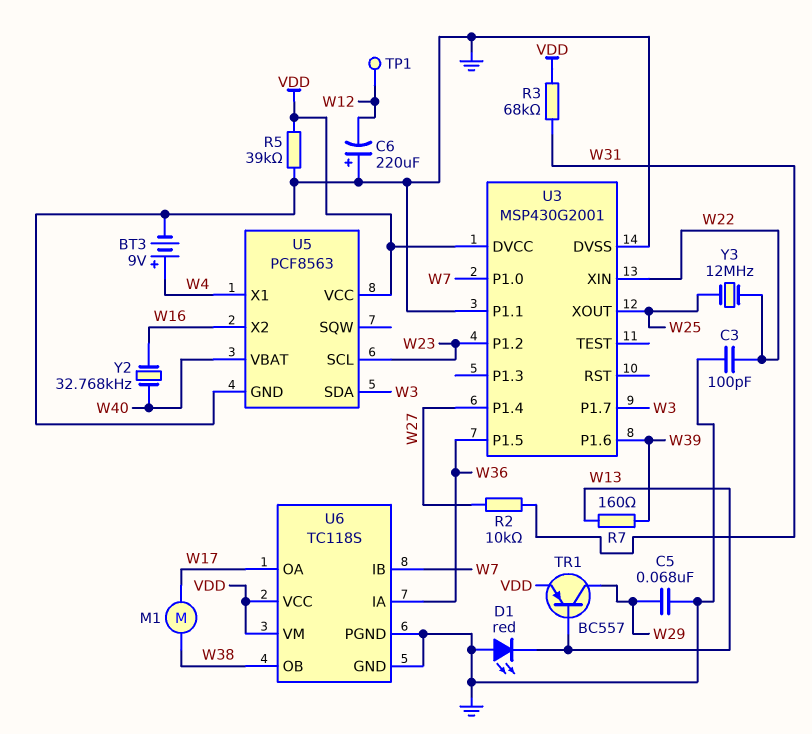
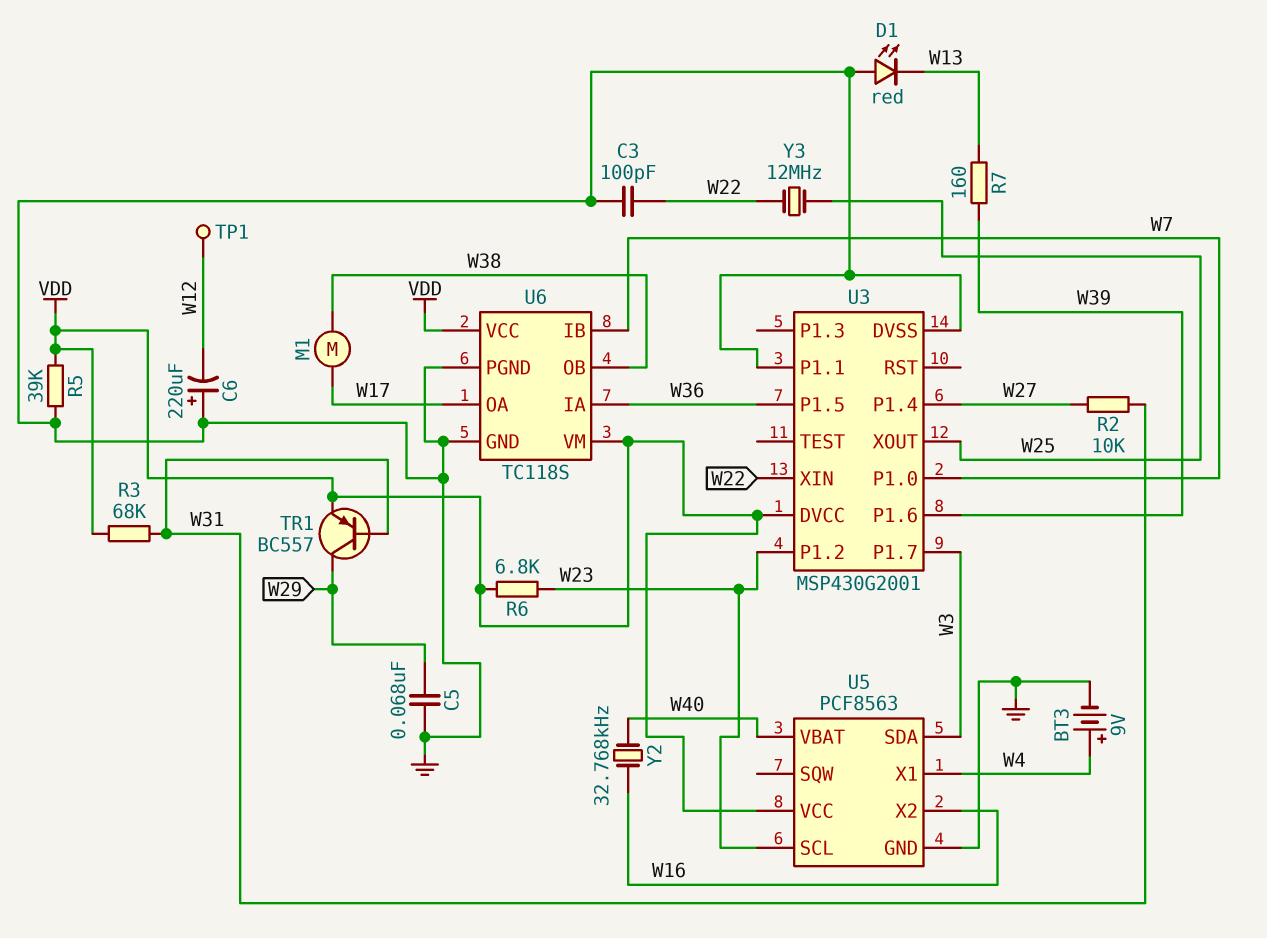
R6: none -> 6.8k (VDD, W23)
TR1: PNP BC557 (B W13, C W29, E VDD) -> PNP BC557 (B W31, C W29, E VDD)

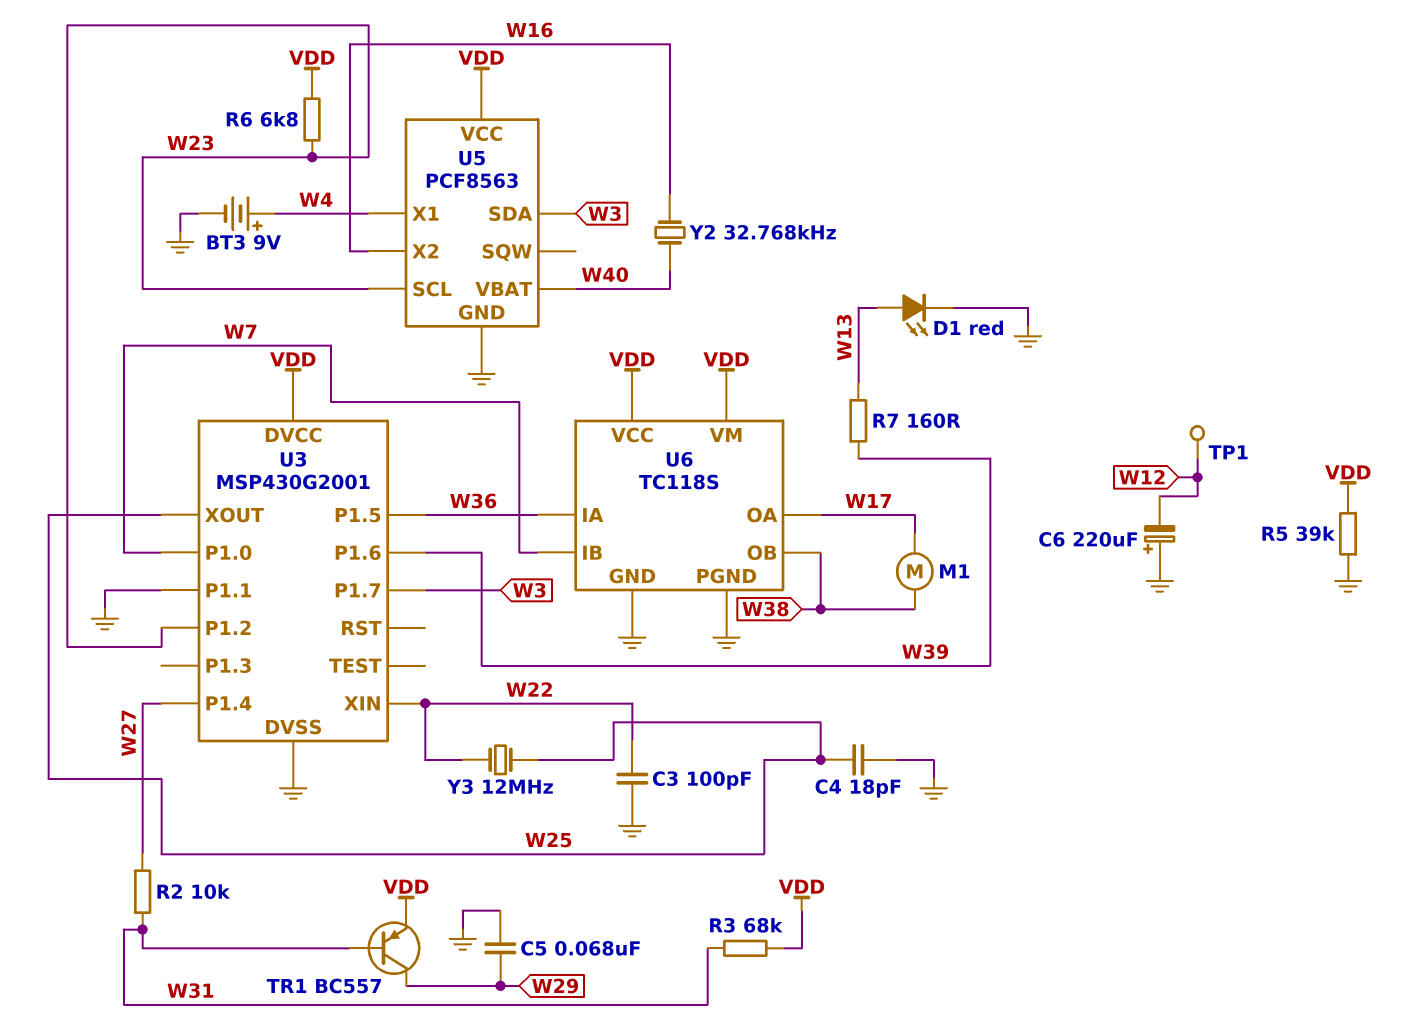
C4: none -> 18pF (GND, W25)
D1: LED red (A GND, K W13) -> LED red (A W13, K GND)

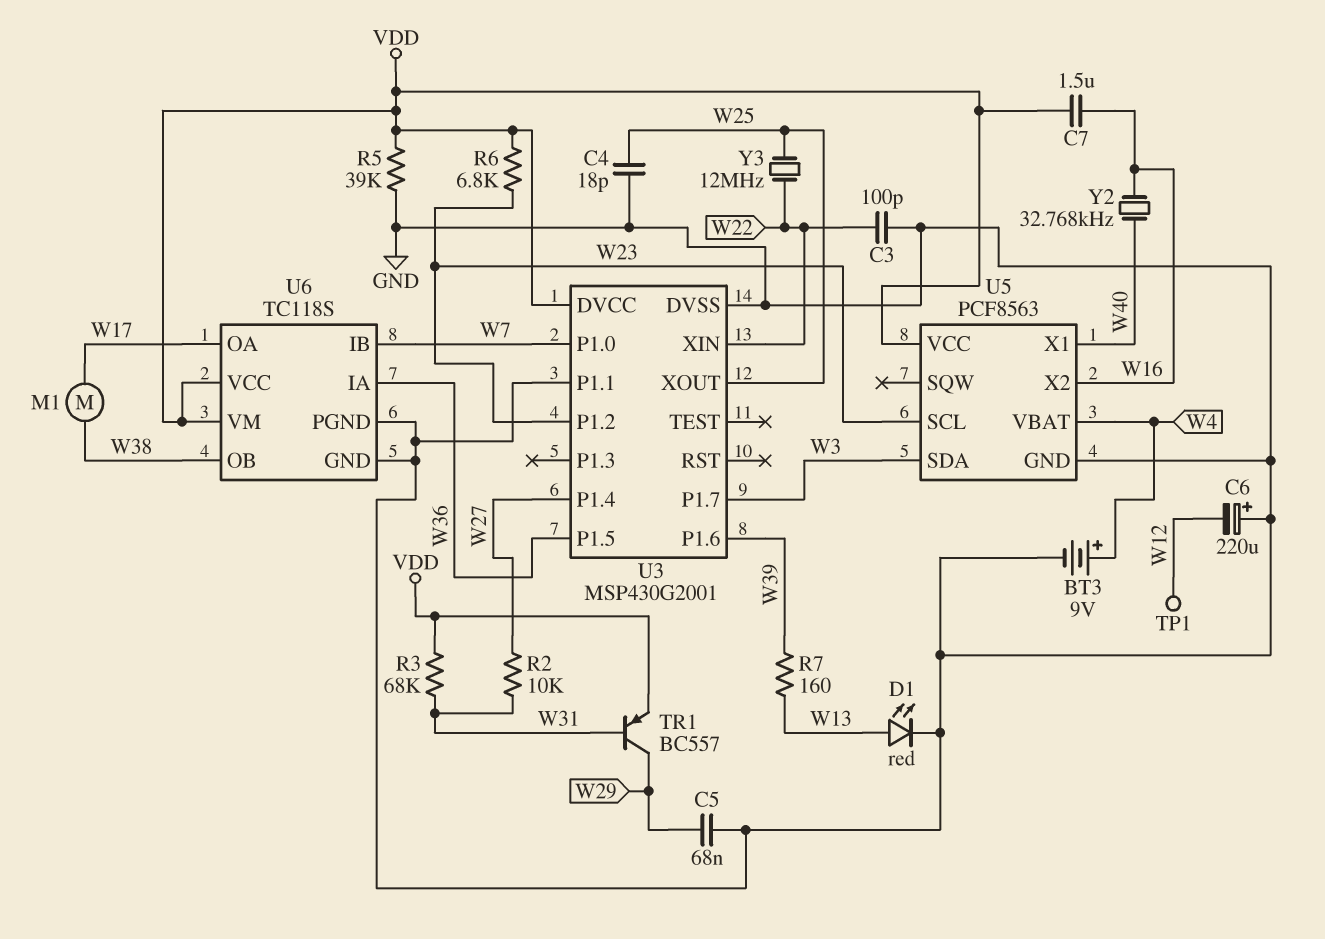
C7: none -> 1.5uF (VDD, W16)
U5 pin VBAT: W40 -> W4
U5 pin X1: W4 -> W40

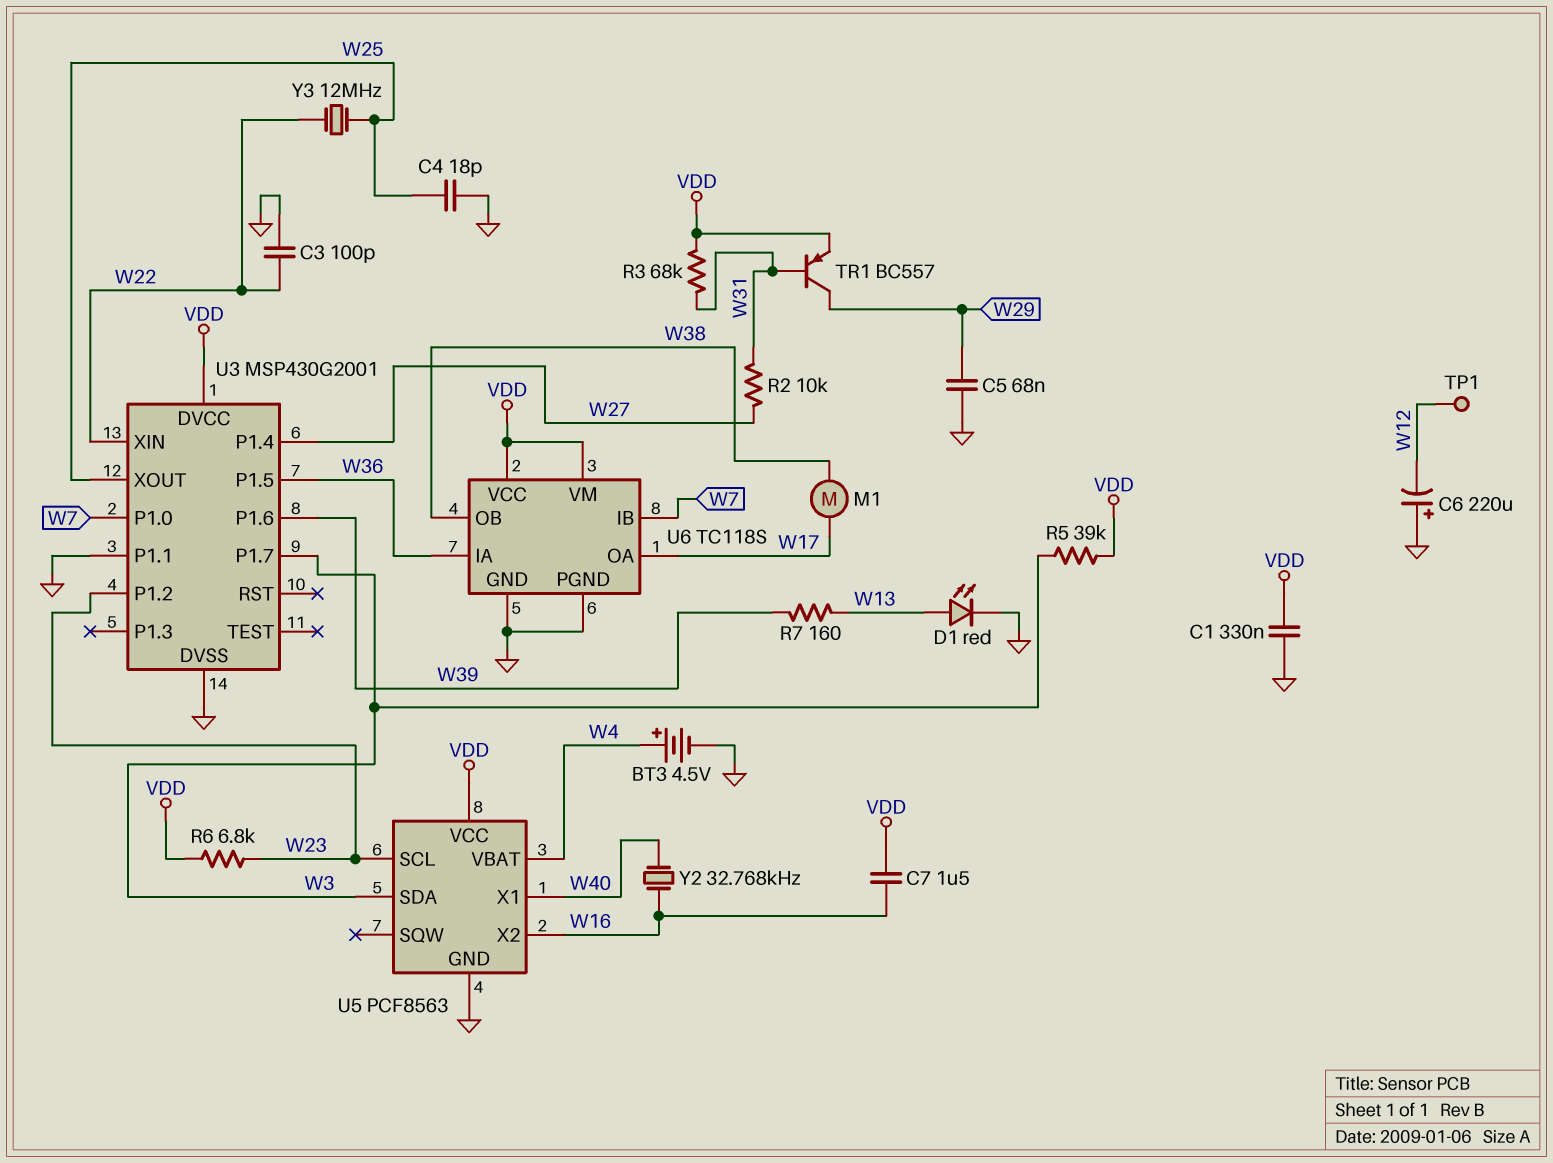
BT3: 9V (plus W4, minus GND) -> 4.5V (plus W4, minus GND)
C1: none -> 330nF (GND, VDD)
R5: 39k (GND, VDD) -> 39k (VDD, W3)

